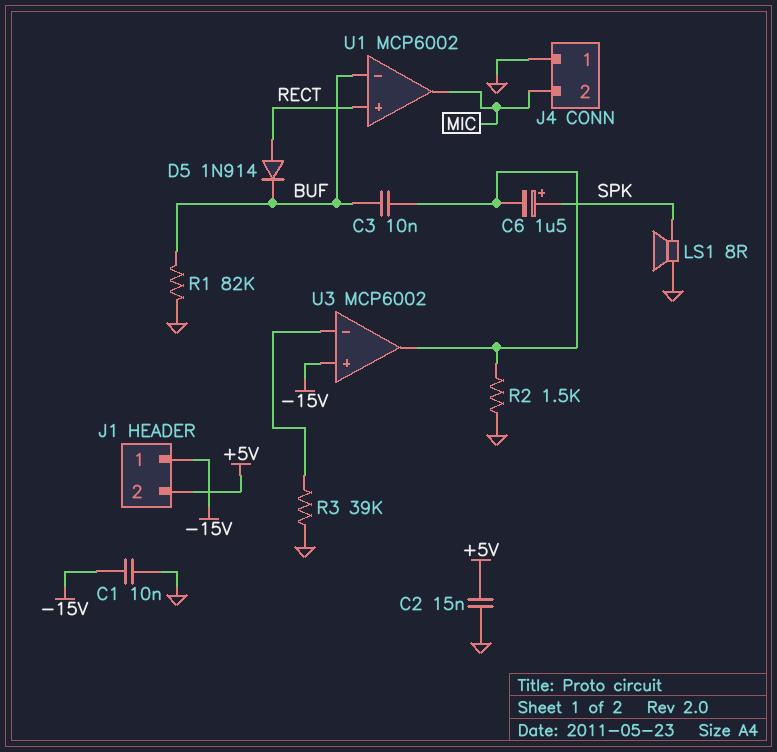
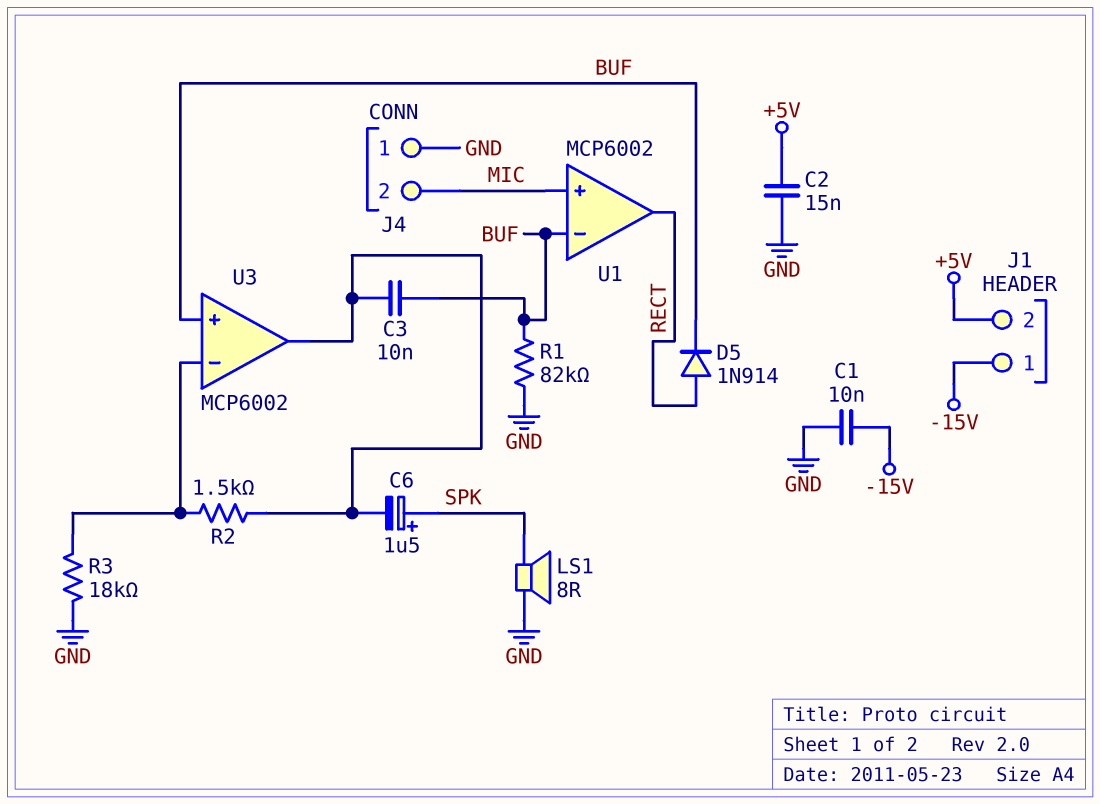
R2: 1.5k (GND, U3/out) -> 1.5k (U3/in-, U3/out)
R3: 39k (GND, U3/in-) -> 18k (GND, U3/in-)
U1 pin in+: RECT -> MIC
U1 pin out: MIC -> RECT
U3 pin in+: -15V -> BUF

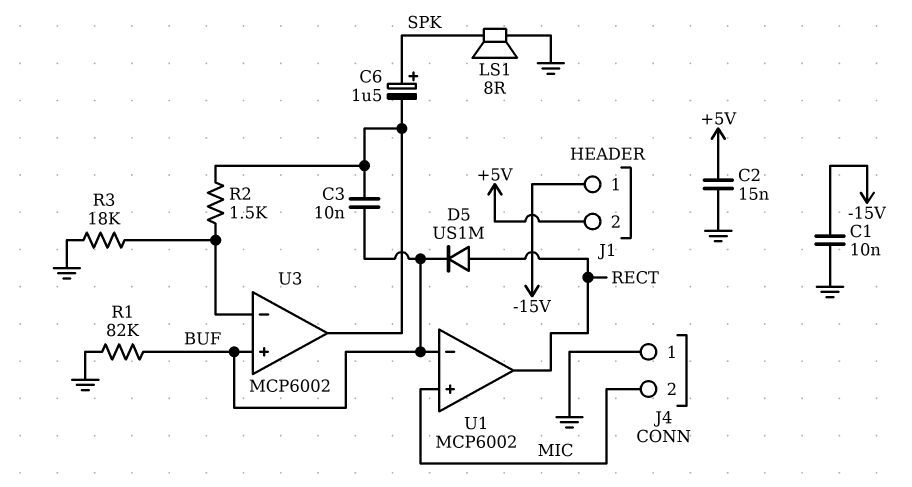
D5: diode 1N914 (A RECT, K BUF) -> diode US1M (A RECT, K BUF)

